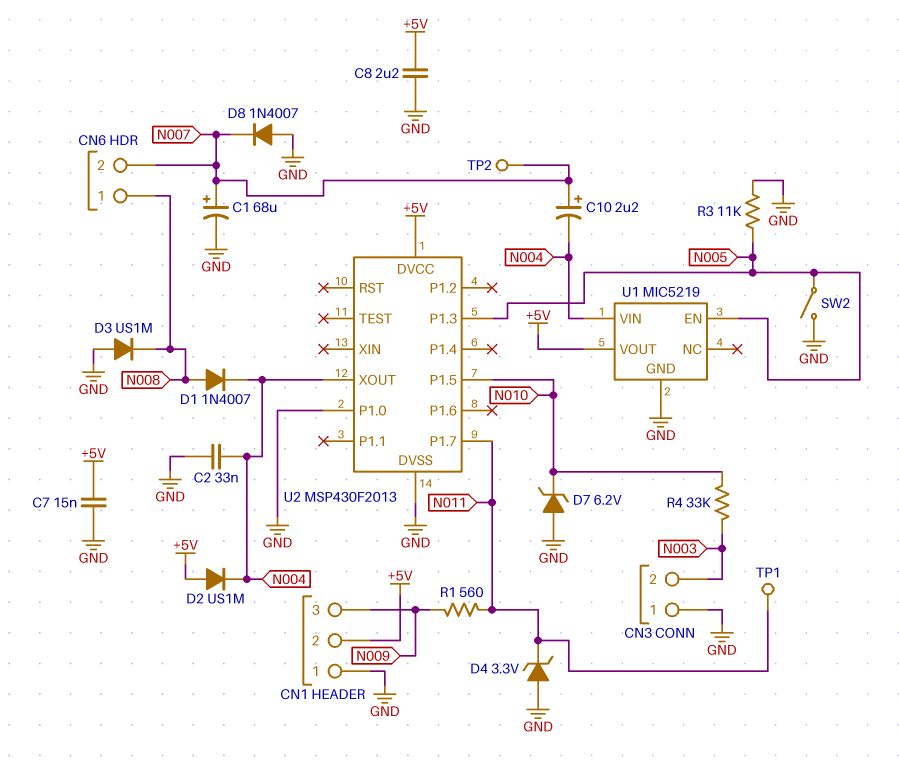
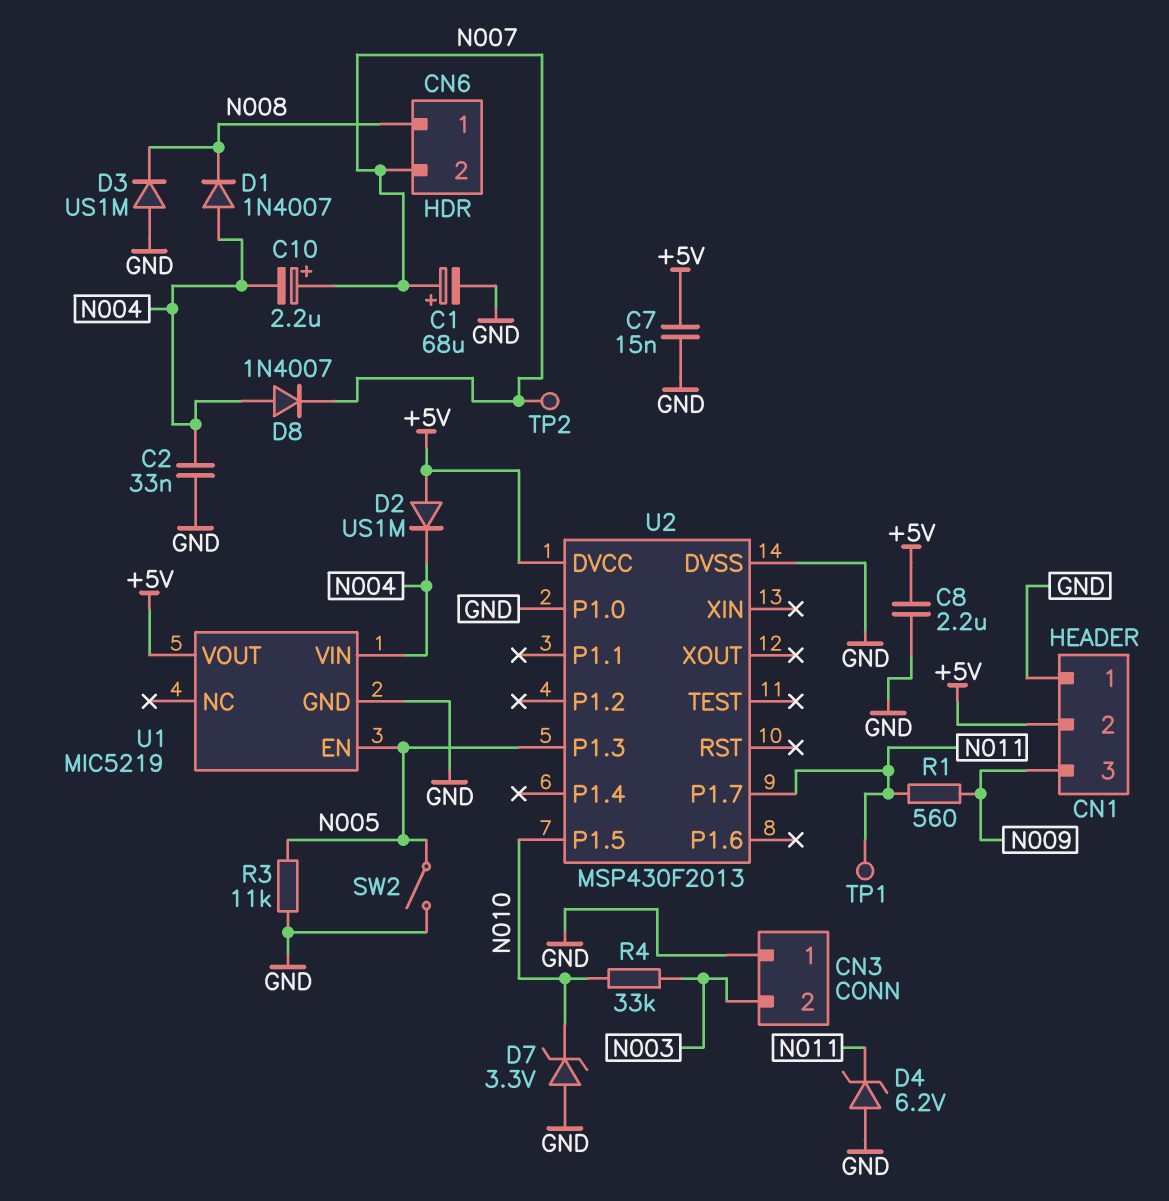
D1: diode 1N4007 (A N008, K N004) -> diode 1N4007 (A N004, K N008)
D4: zener 3.3V (A GND, K N011) -> zener 6.2V (A GND, K N011)
D7: zener 6.2V (A GND, K N010) -> zener 3.3V (A GND, K N010)
D8: diode 1N4007 (A GND, K N007) -> diode 1N4007 (A N004, K N007)
U2 pin XOUT: N004 -> none

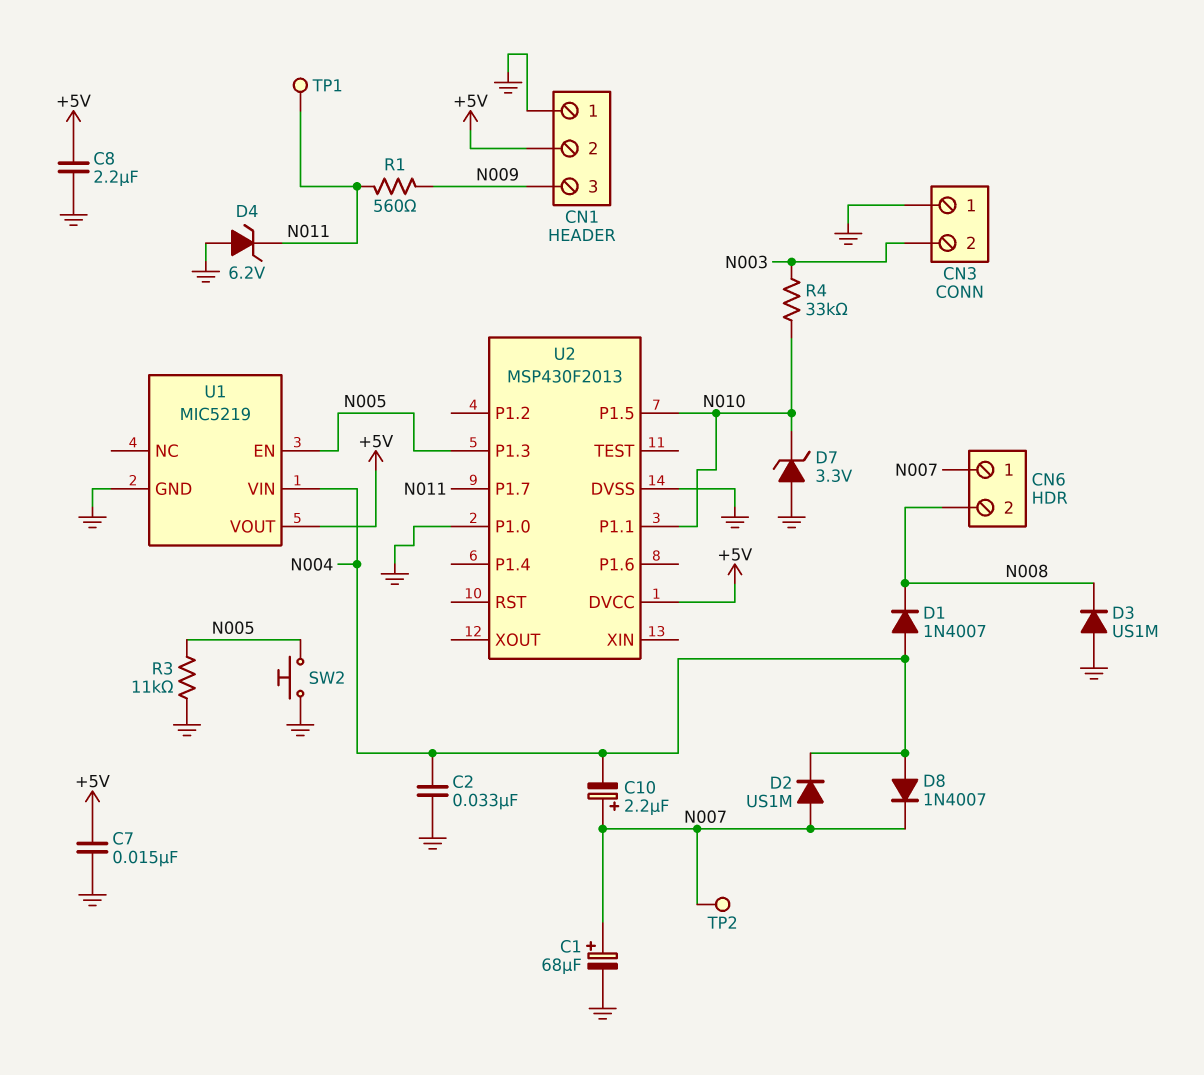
CN6 pin 1: N008 -> N007
CN6 pin 2: N007 -> N008
D2: diode US1M (A +5V, K N004) -> diode US1M (A N007, K N004)
SW2: switch (GND, N005) -> button (GND, N005)
U2 pin P1.1: none -> N010

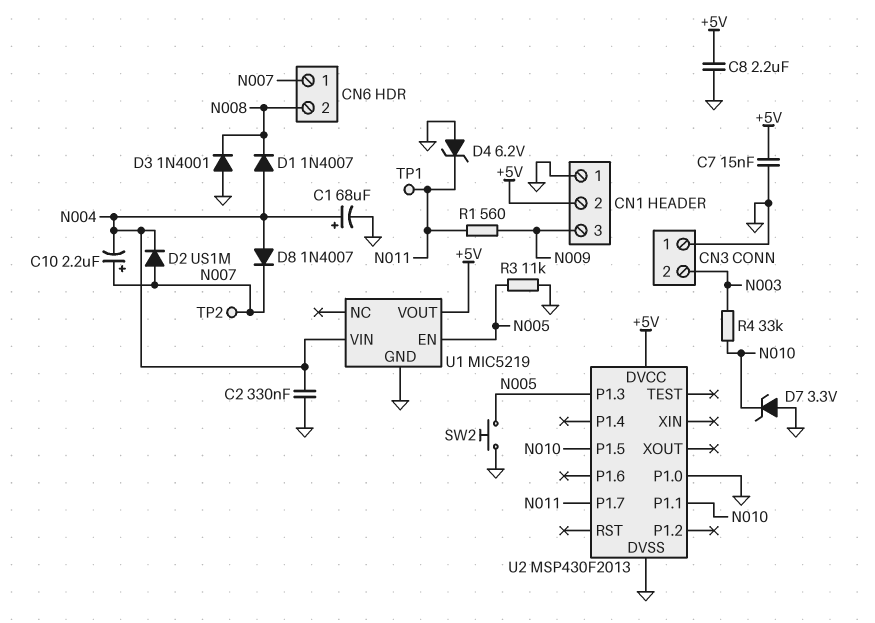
C1: 68uF (plus N007, minus GND) -> 68uF (plus N004, minus GND)
C2: 33nF (GND, N004) -> 330nF (GND, N004)
D3: diode US1M (A GND, K N008) -> diode 1N4001 (A GND, K N008)

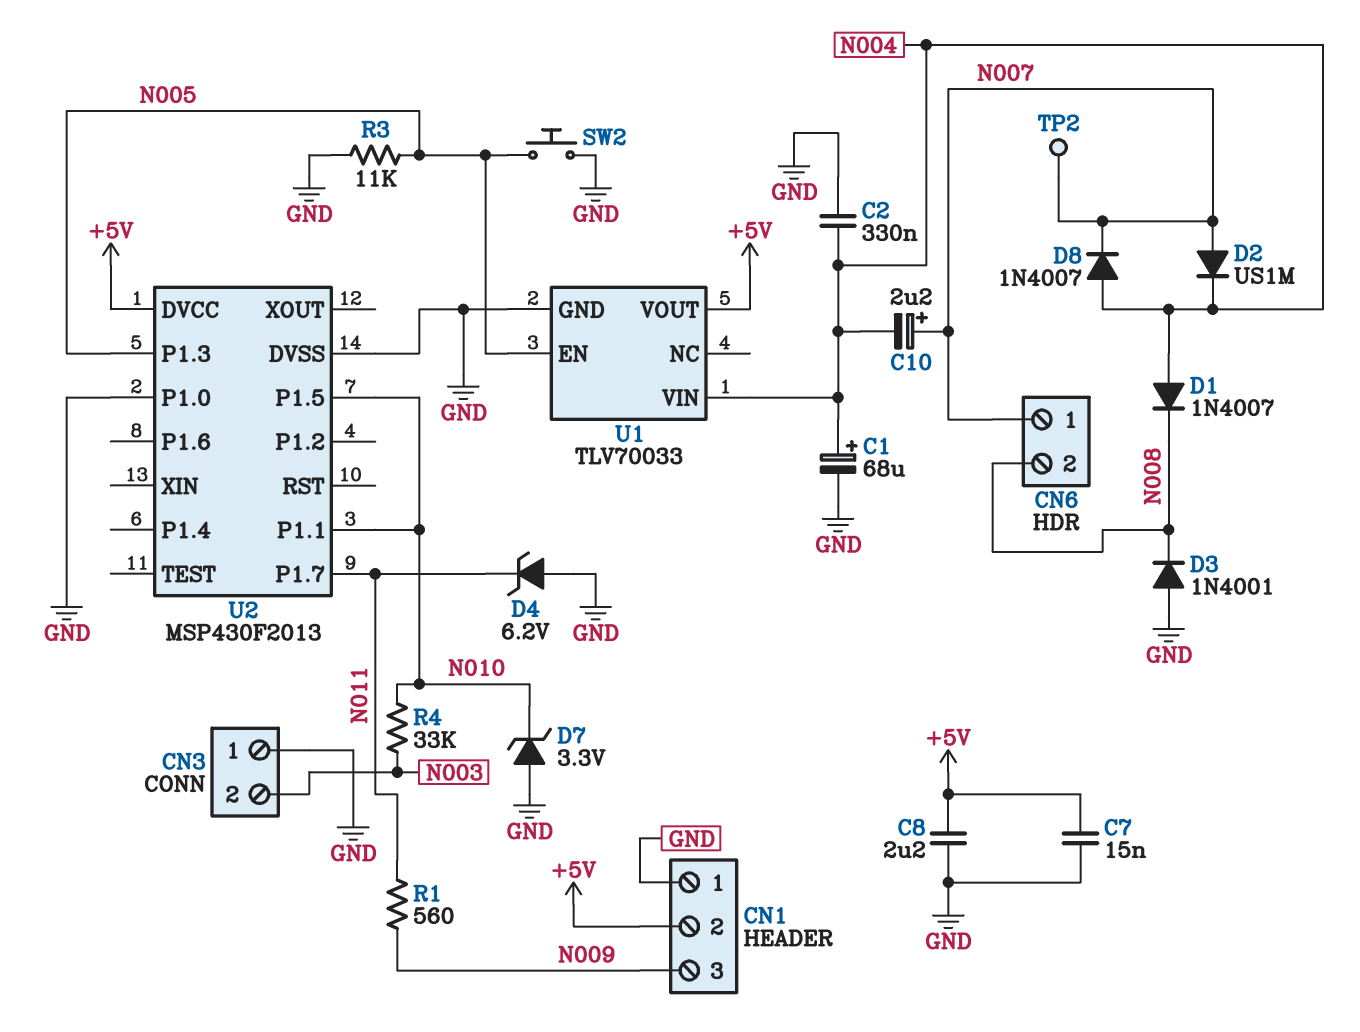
TP1: test point (N011) -> none
U1: MIC5219 -> TLV70033

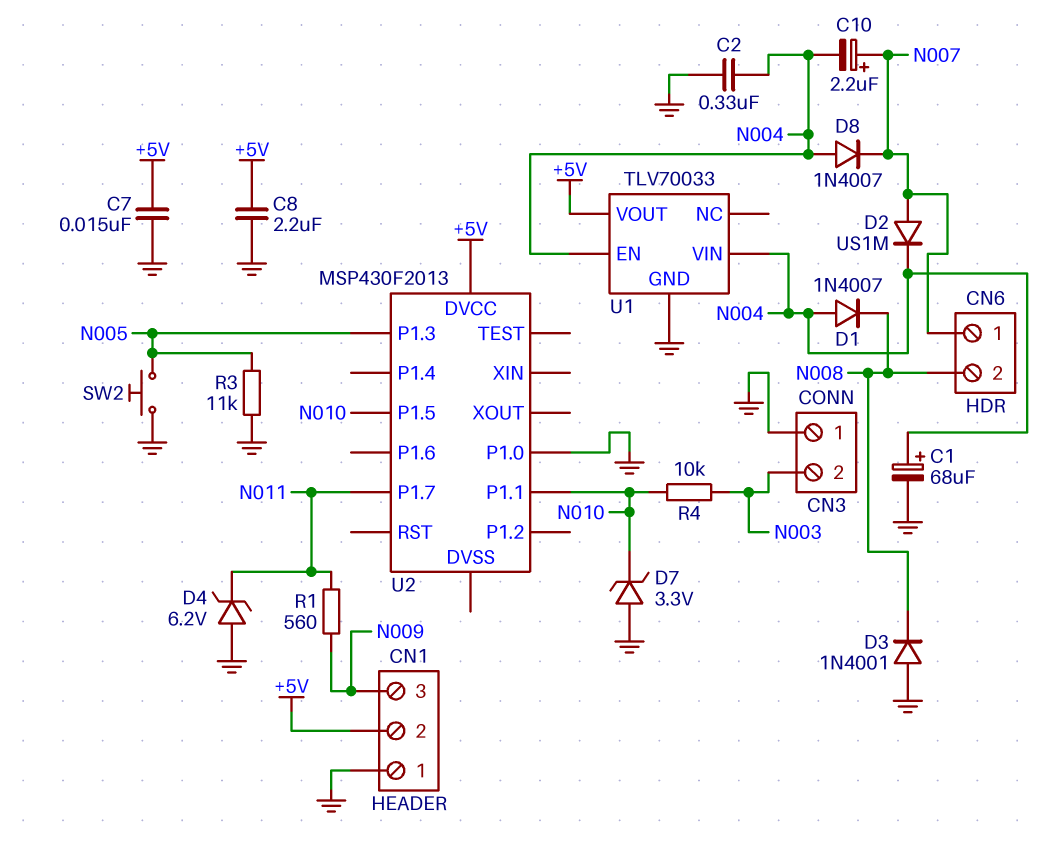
R4: 33k (N003, N010) -> 10k (N003, N010)
TP2: test point (N007) -> none
U1 pin EN: N005 -> N004
U2 pin DVSS: GND -> none

